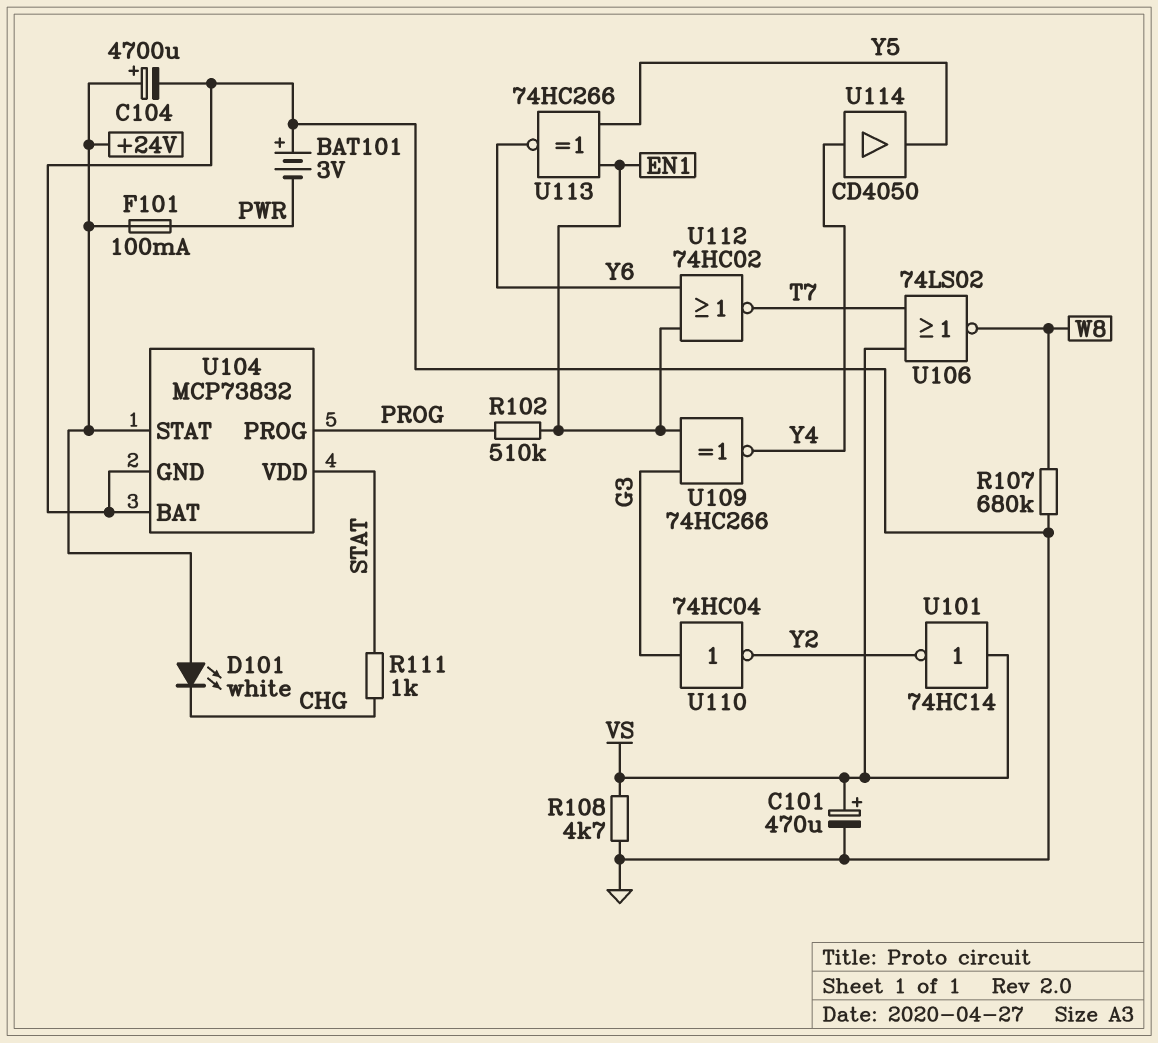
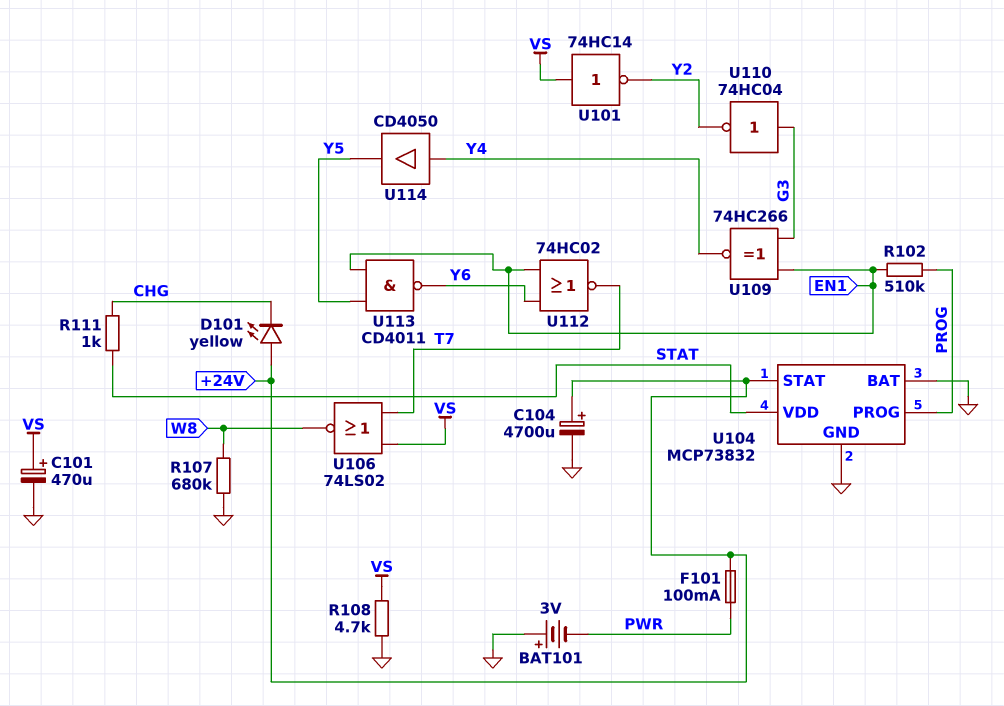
D101: LED white (A +24V, K CHG) -> LED yellow (A +24V, K CHG)
U113: XNOR 74HC266 (in EN1, in Y5, out Y6) -> NAND CD4011 (in EN1, in Y5, out Y6)

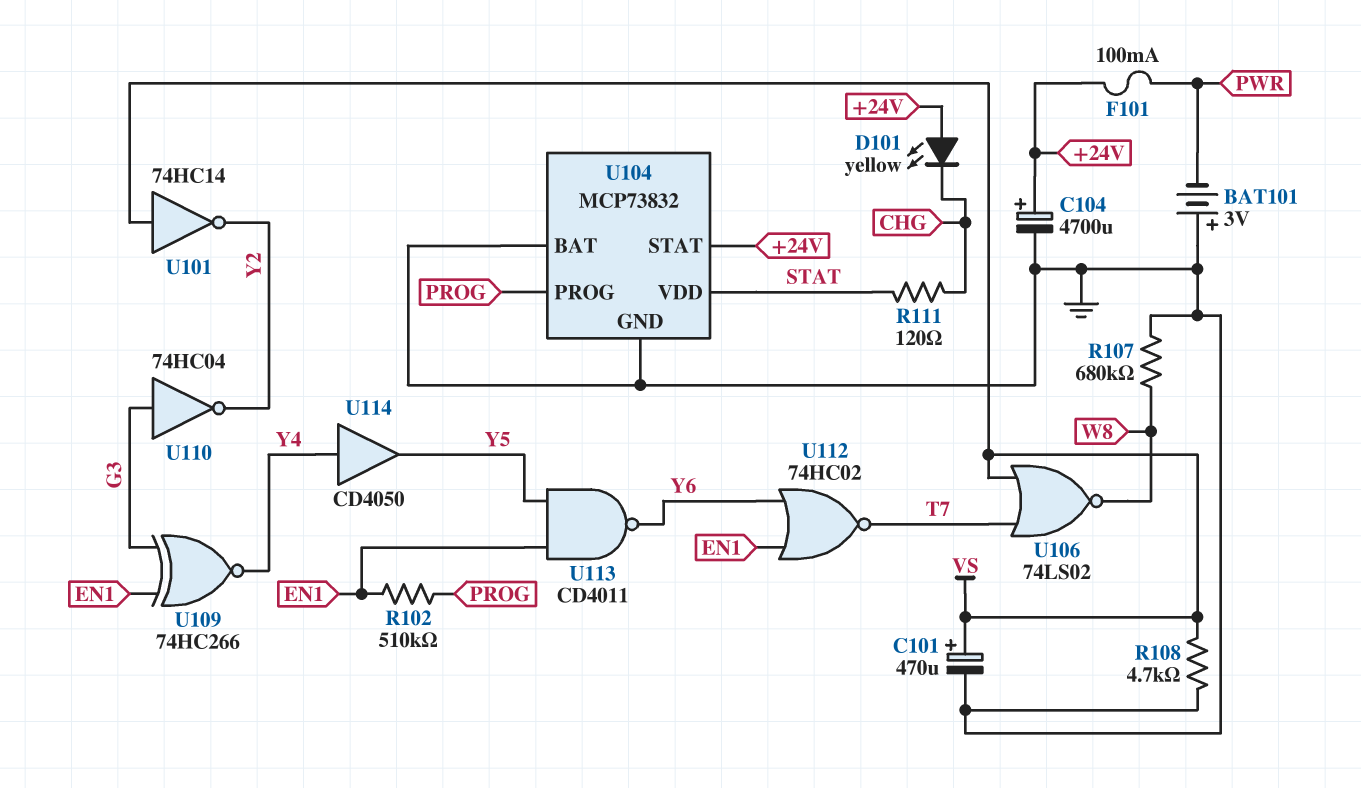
R111: 1k (CHG, STAT) -> 120 (CHG, STAT)

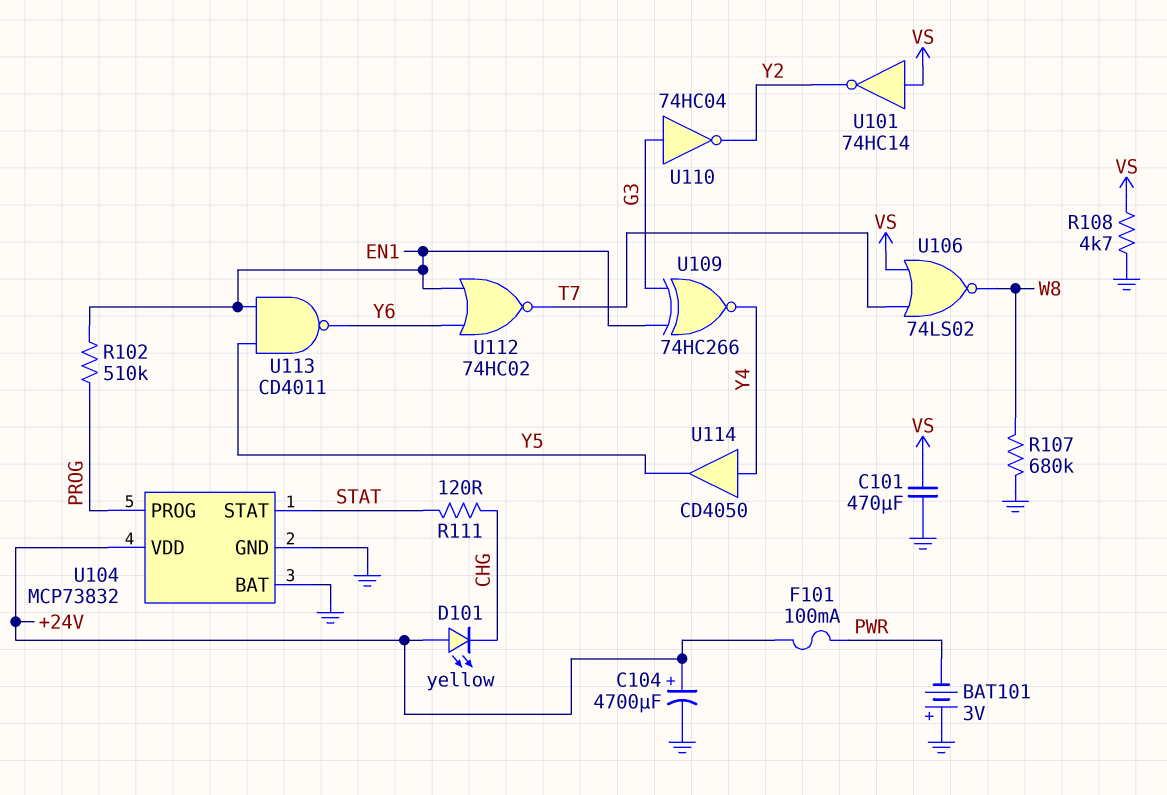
C101: 470uF (plus VS, minus GND) -> 470uF (GND, VS)
U104 pin STAT: +24V -> STAT
U104 pin VDD: STAT -> +24V

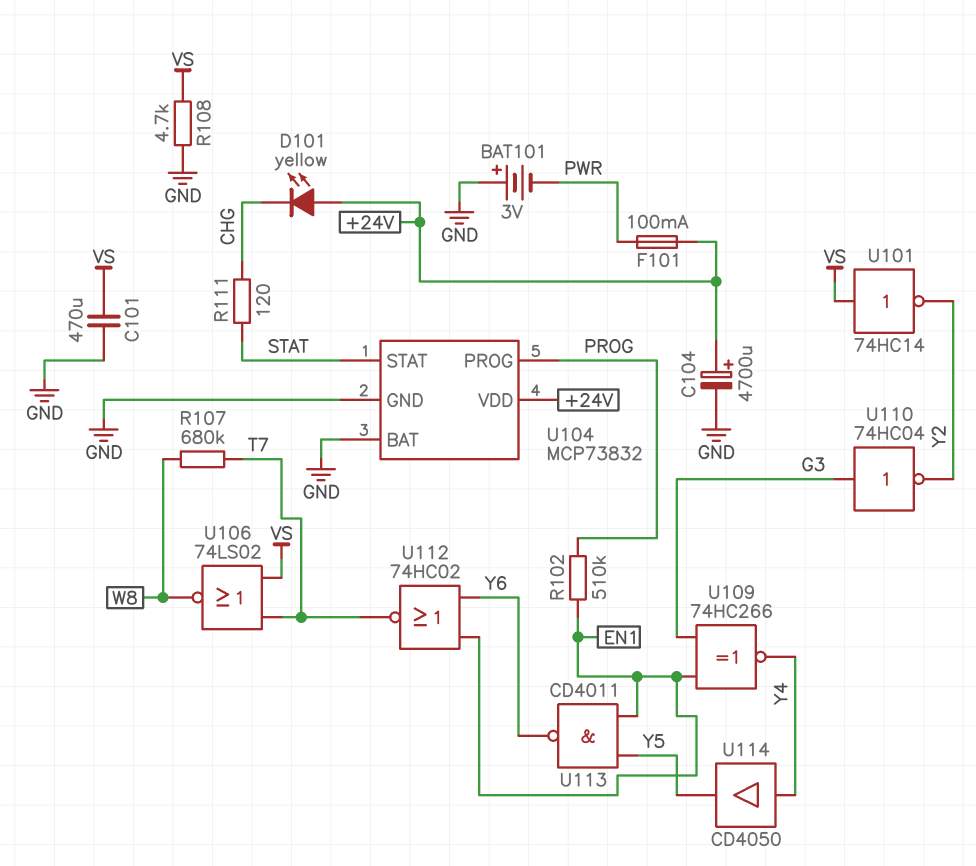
R107: 680k (GND, W8) -> 680k (T7, W8)

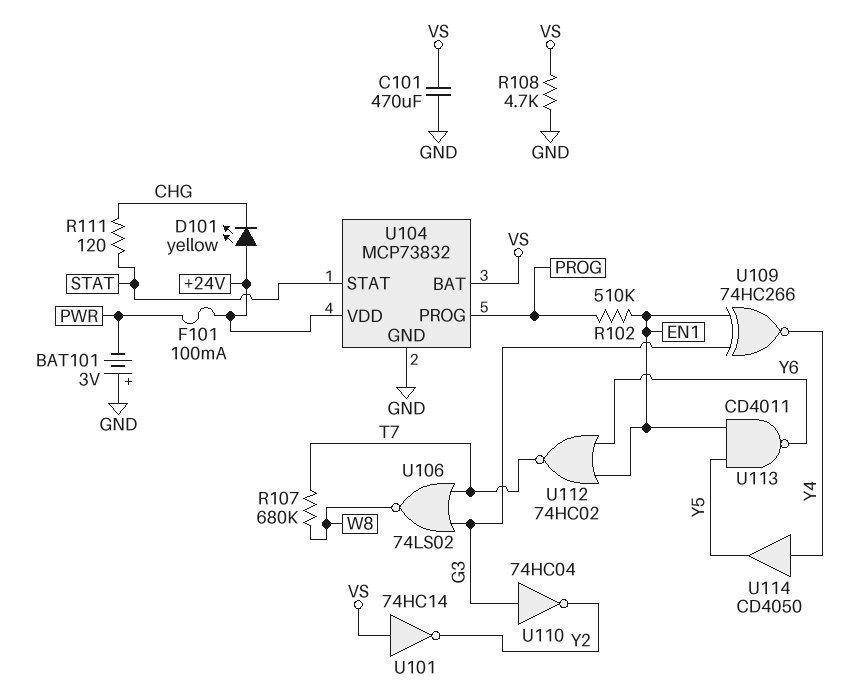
C104: 4700uF (plus +24V, minus GND) -> none
U104 pin BAT: GND -> VS
U106: NOR 74LS02 (in T7, in VS, out W8) -> NOR 74LS02 (in G3, in T7, out W8)

